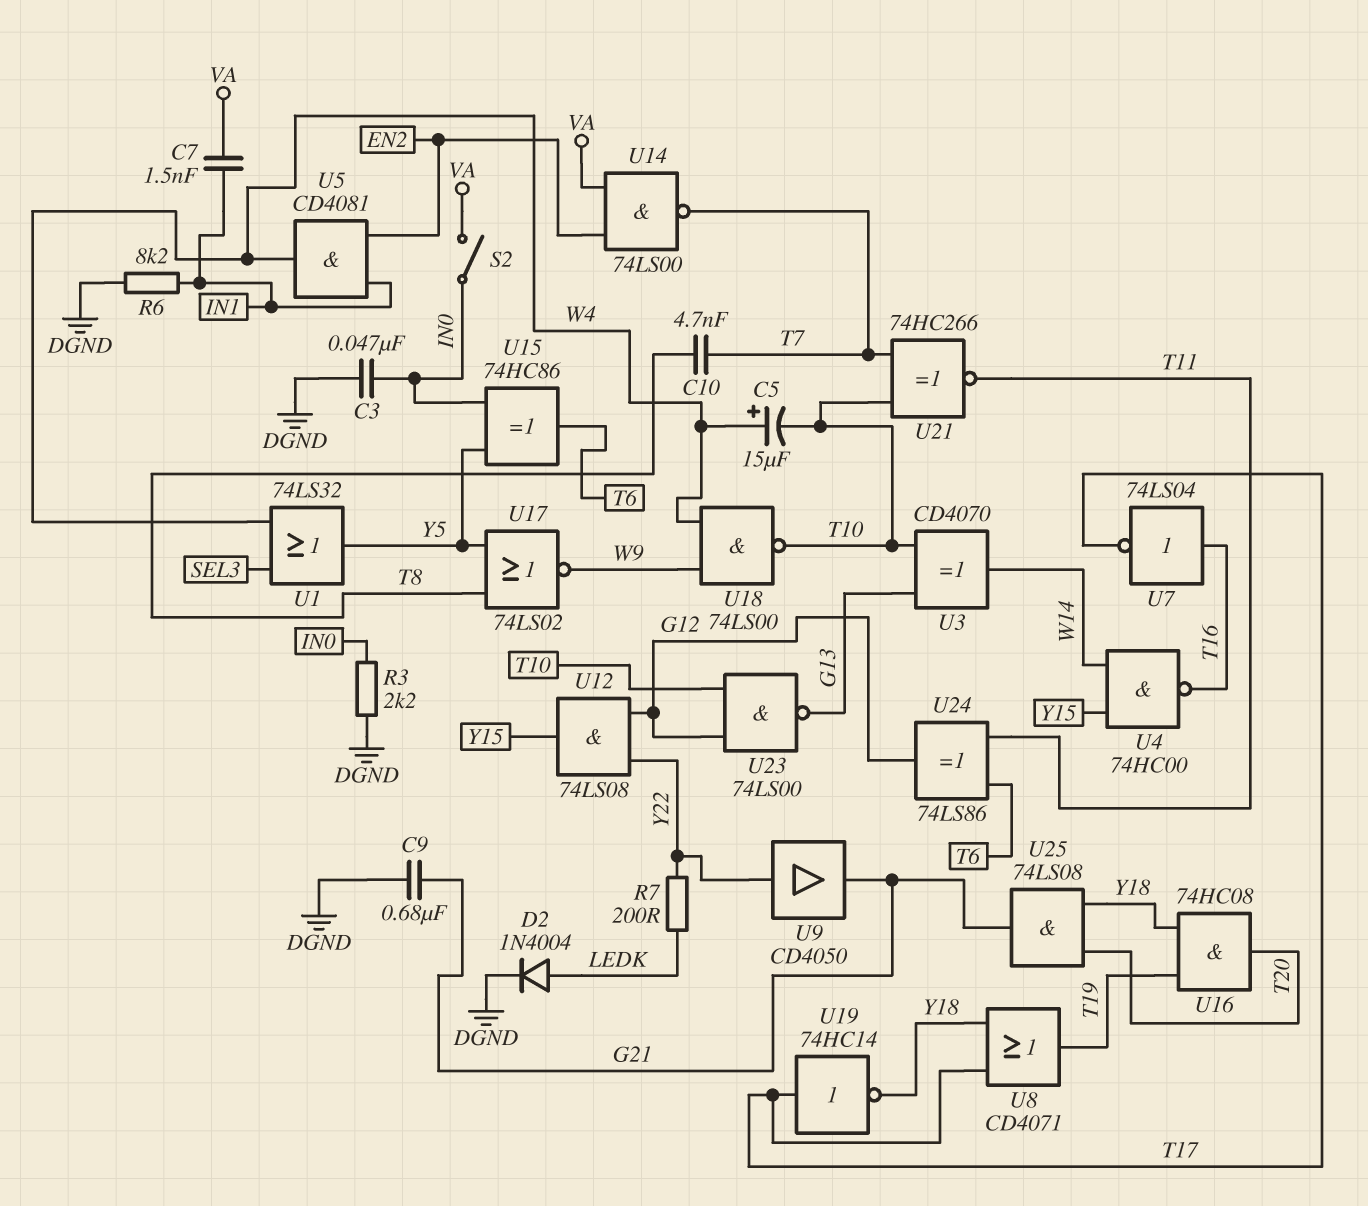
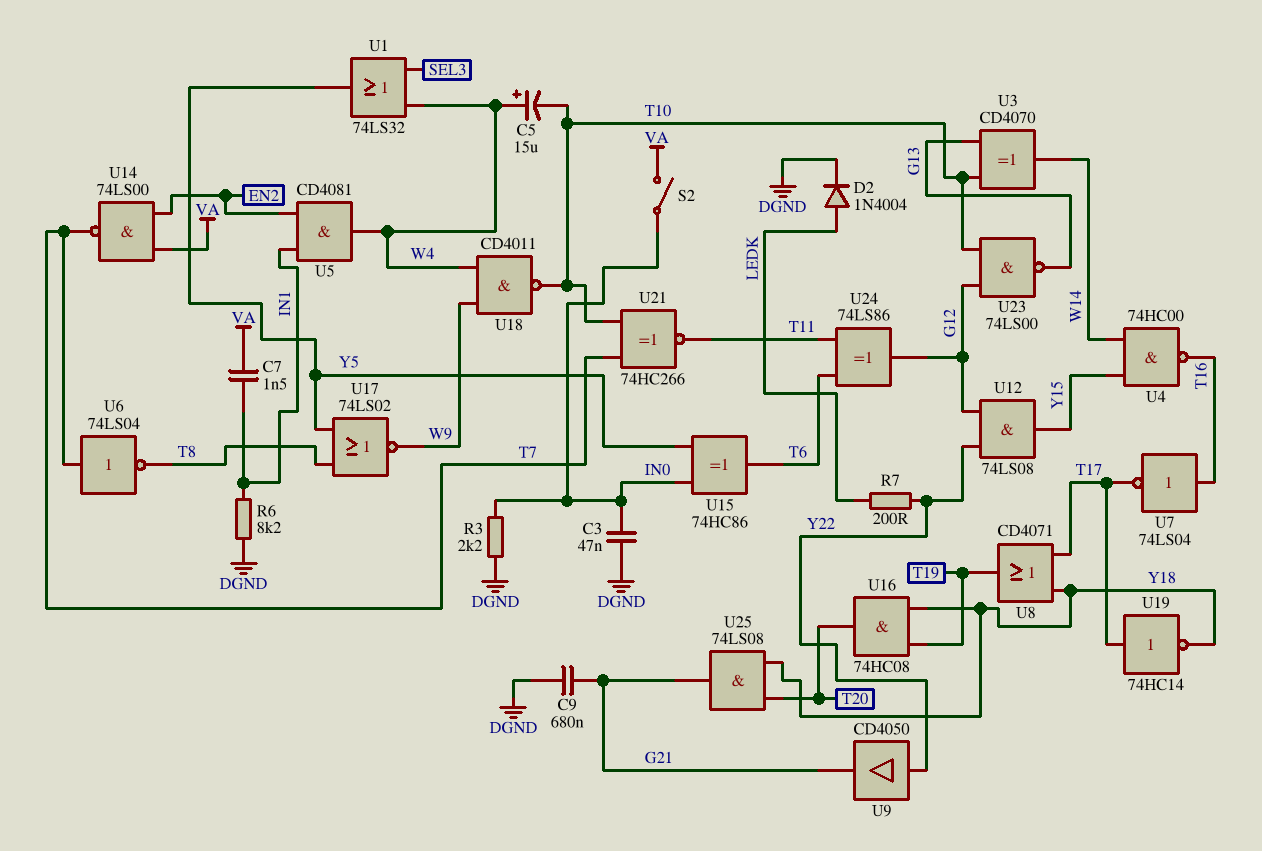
C10: 4.7nF (T7, T8) -> none
U6: none -> NOT 74LS04 (in T7, out T8)
U18: NAND 74LS00 (in W4, in W9, out T10) -> NAND CD4011 (in W4, in W9, out T10)

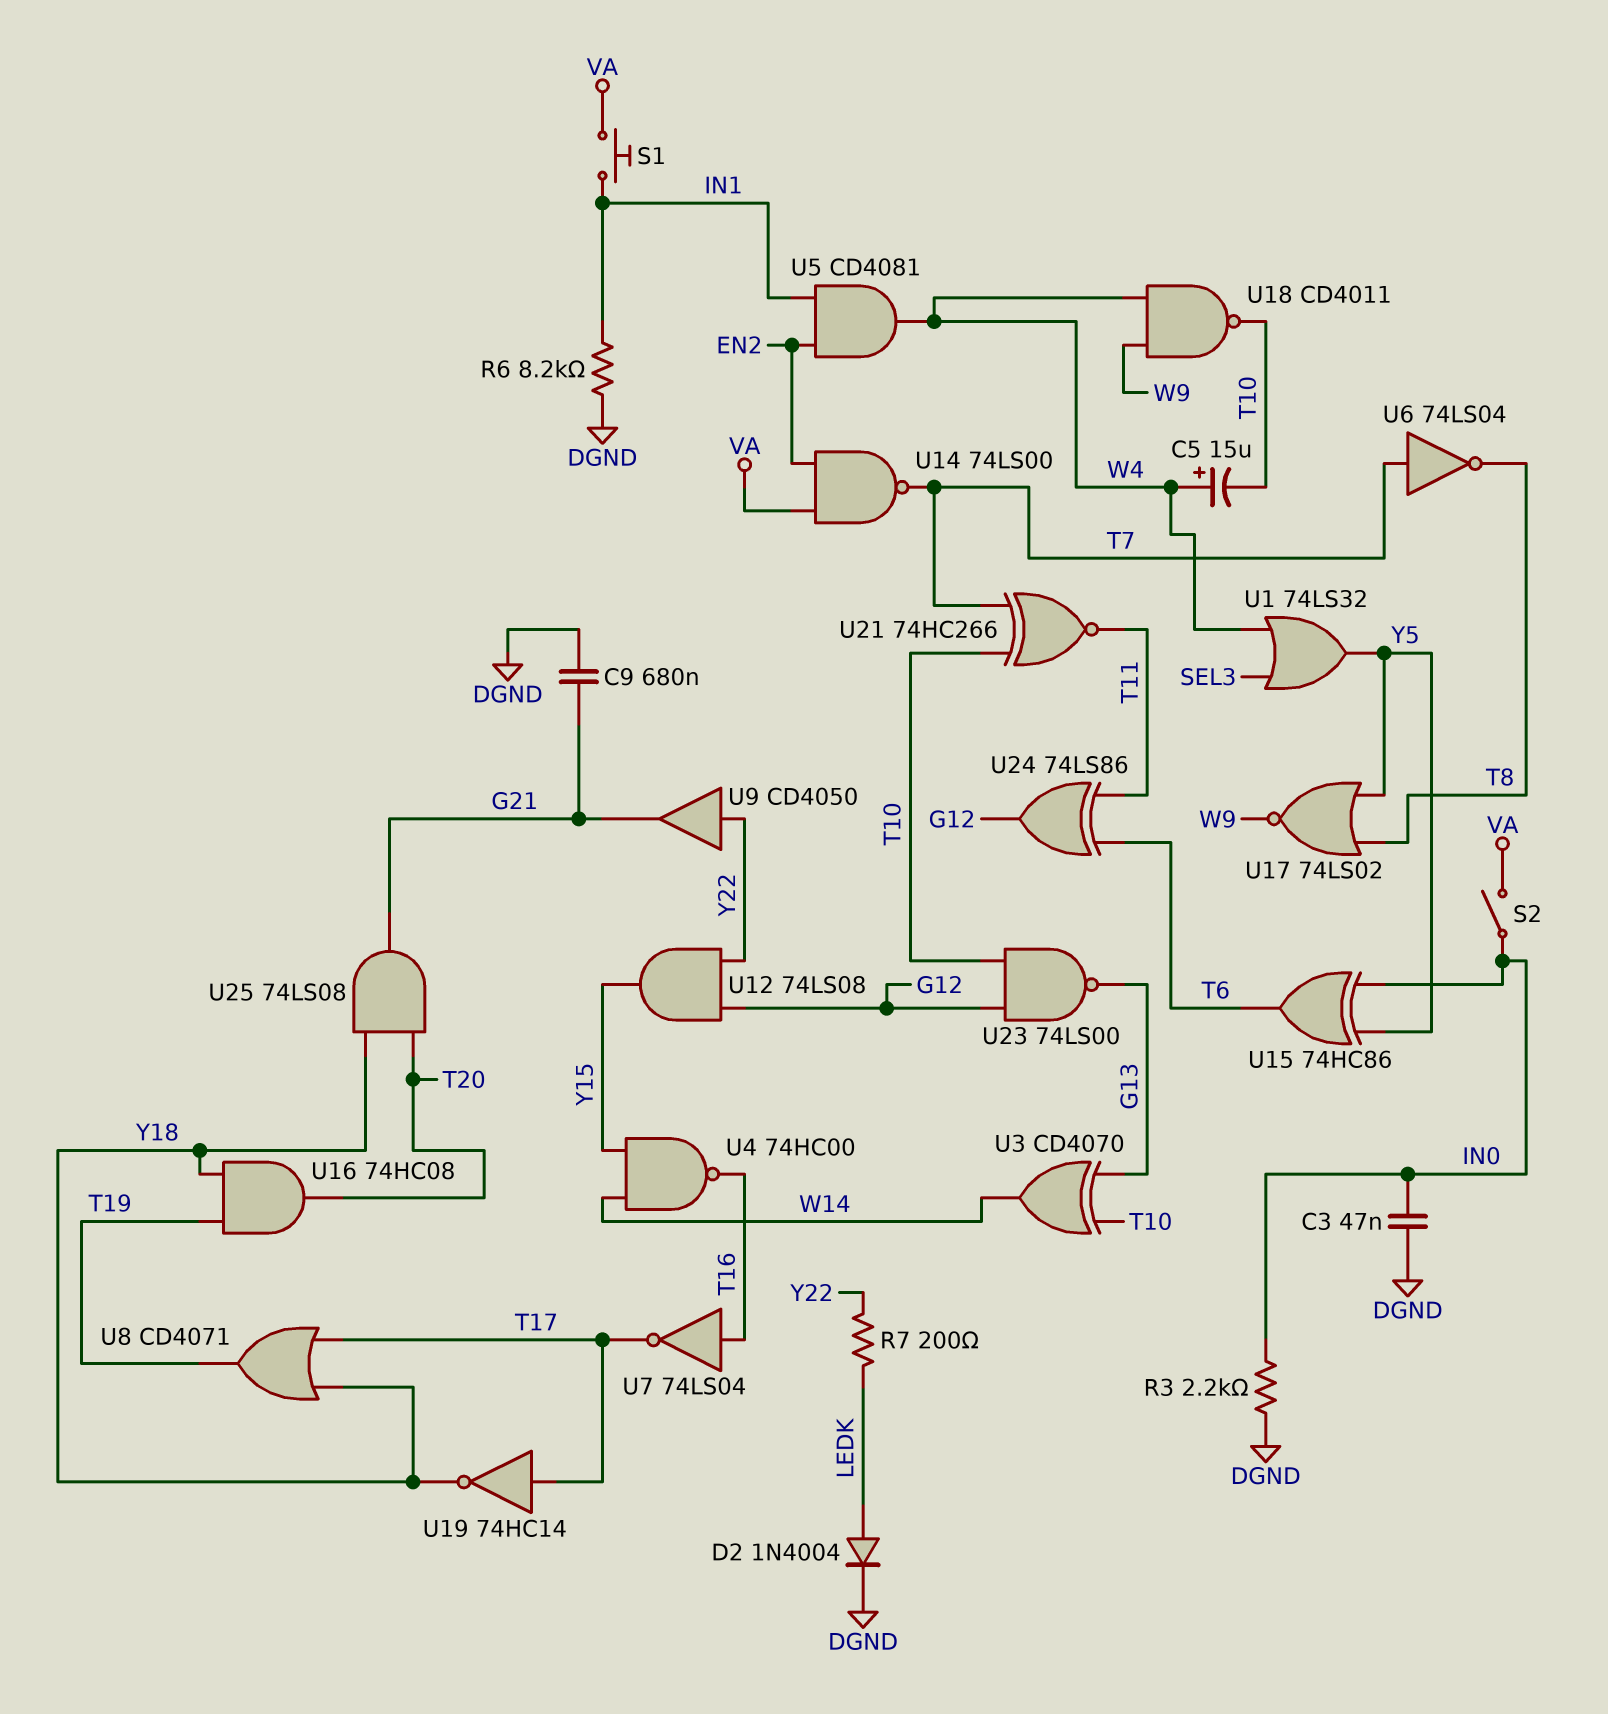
C7: 1.5nF (IN1, VA) -> none
S1: none -> button (IN1, VA)

